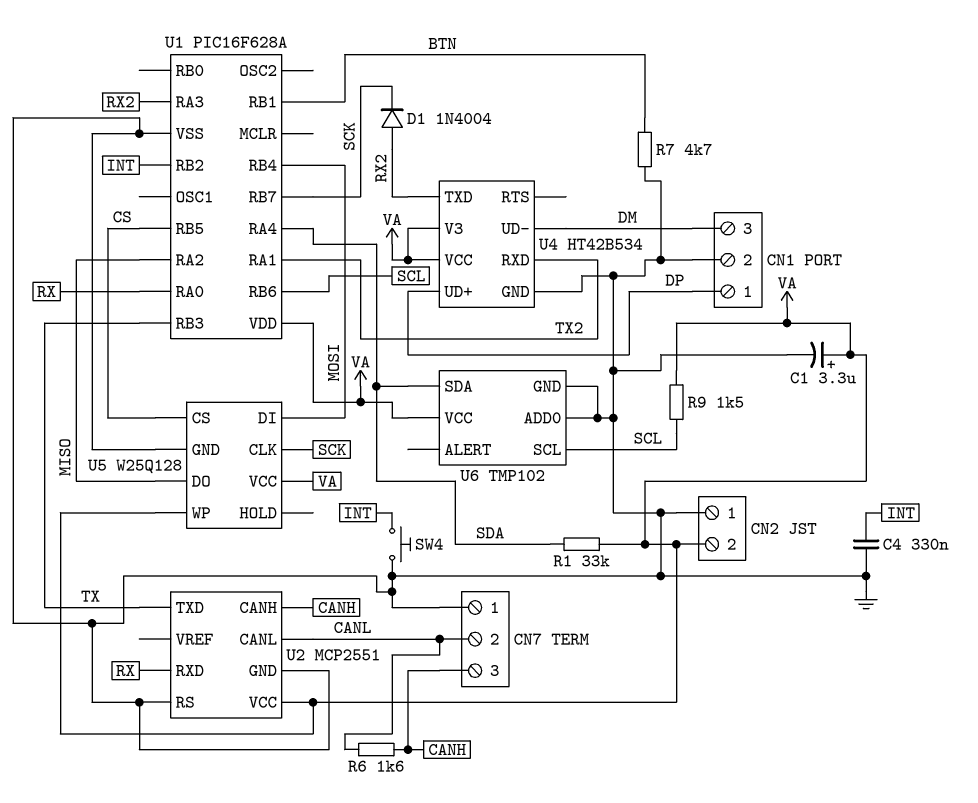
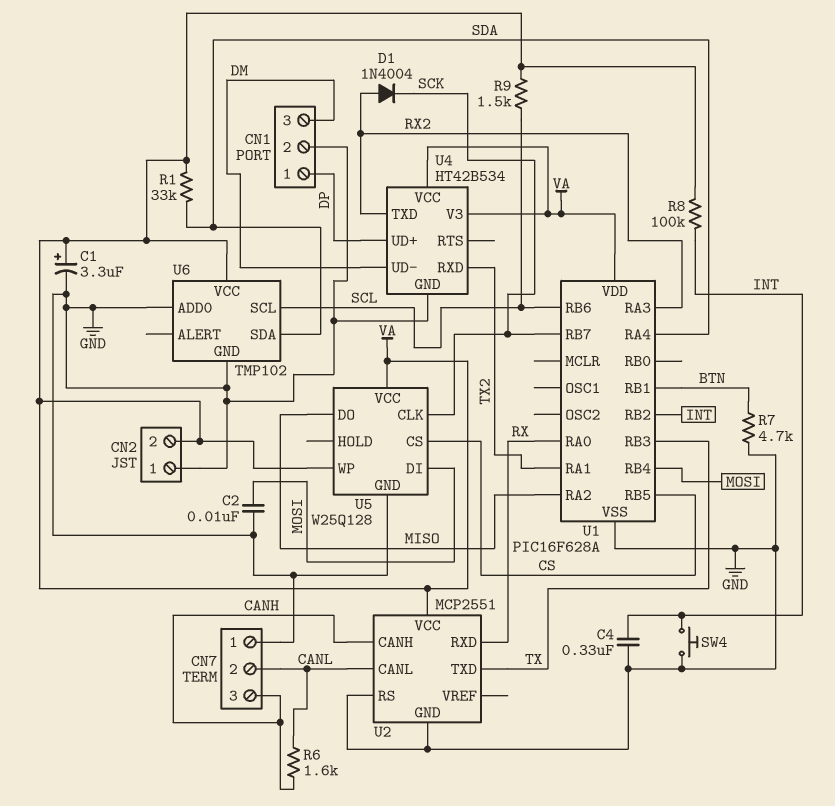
C2: none -> 10nF (GND, MOSI)
R8: none -> 100k (INT, VA)

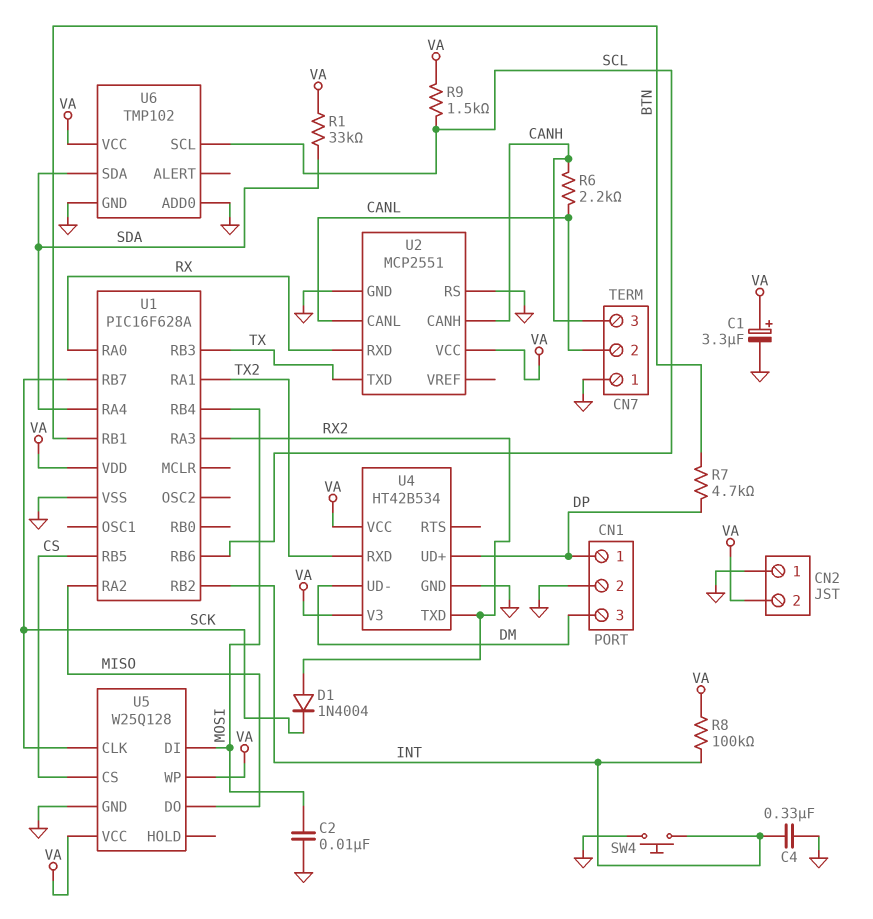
R6: 1.6k (CANH, CANL) -> 2.2k (CANH, CANL)
R7: 4.7k (BTN, GND) -> 4.7k (BTN, DP)

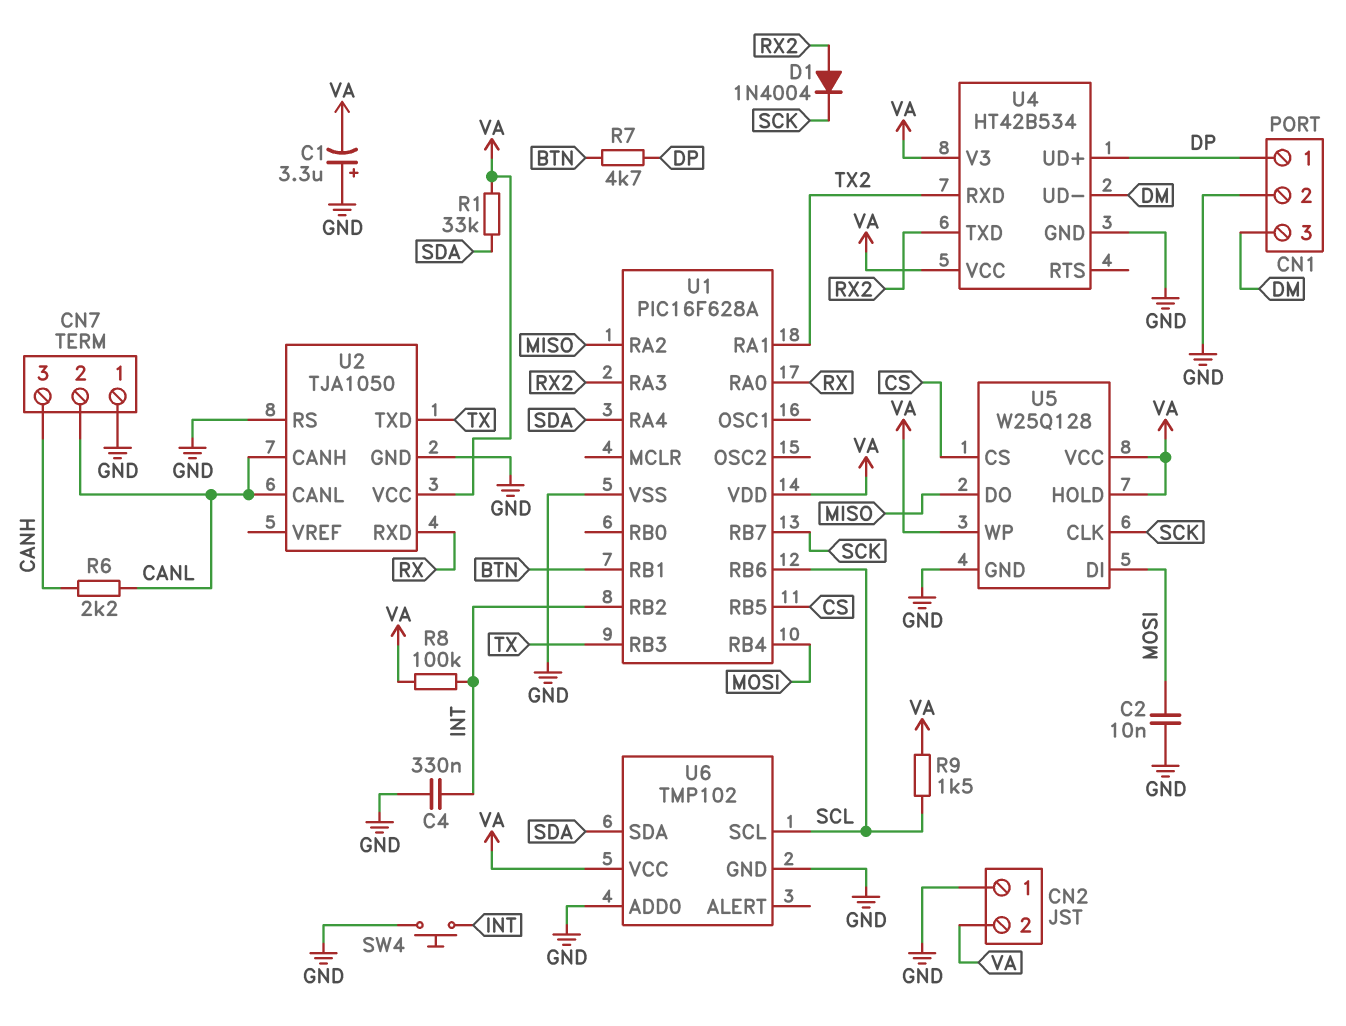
C1: 3.3uF (plus VA, minus GND) -> 3.3uF (plus GND, minus VA)
U2: MCP2551 -> TJA1050
U2 pin CANH: CANH -> CANL
U5 pin HOLD: none -> VA

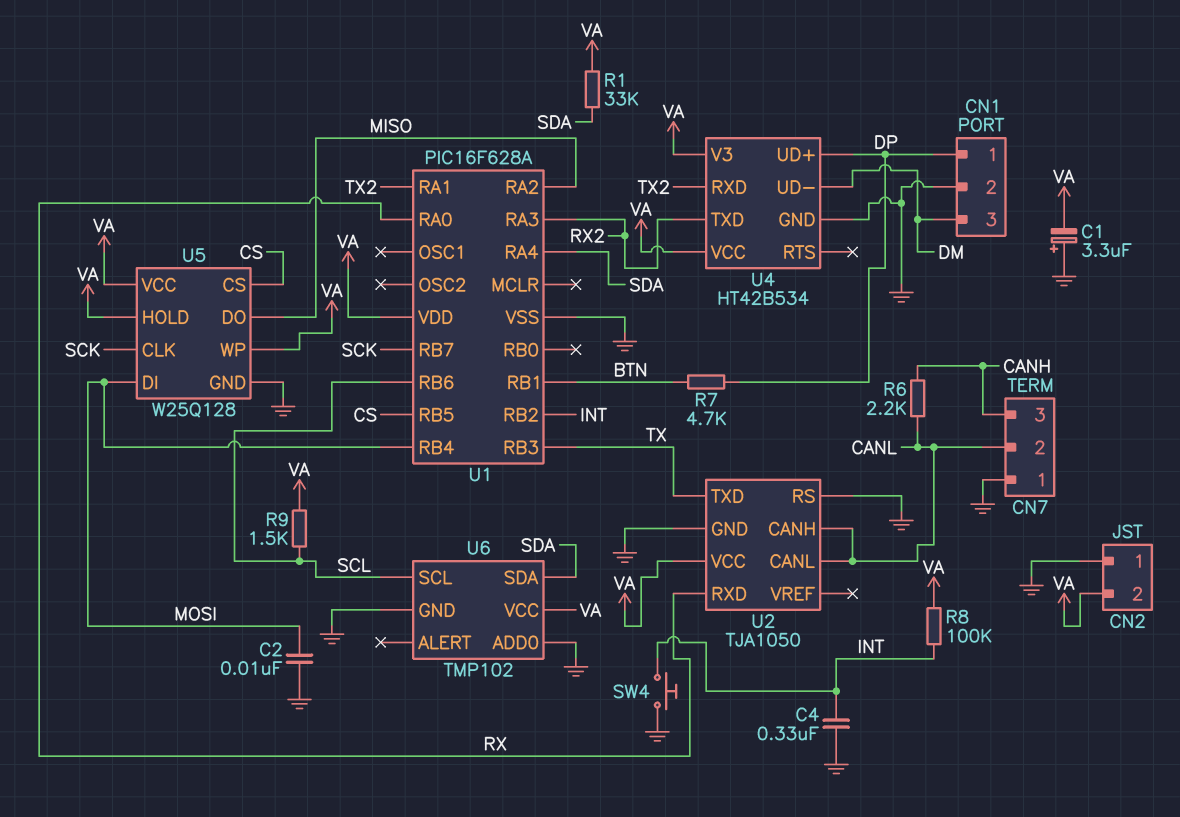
D1: diode 1N4004 (A RX2, K SCK) -> none

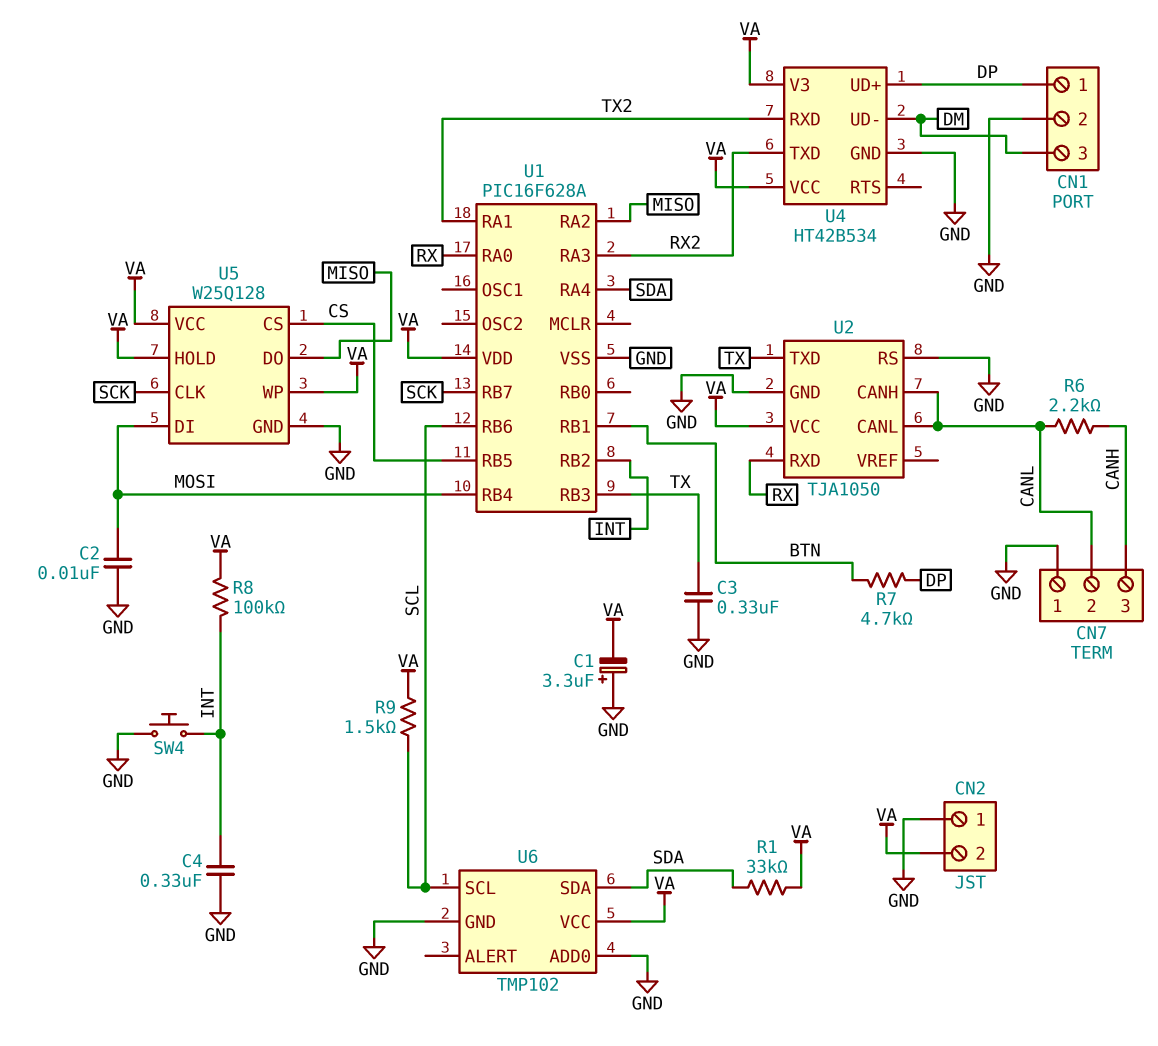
C3: none -> 330nF (GND, TX)

